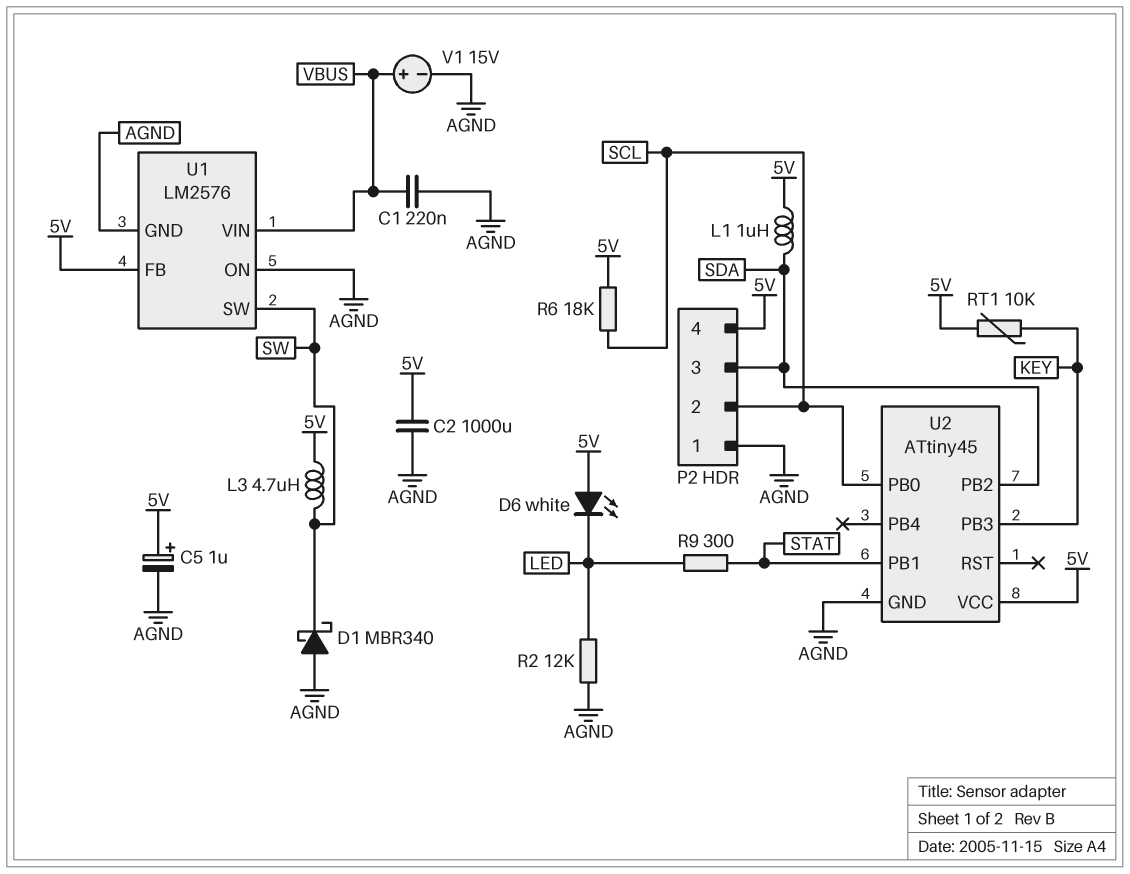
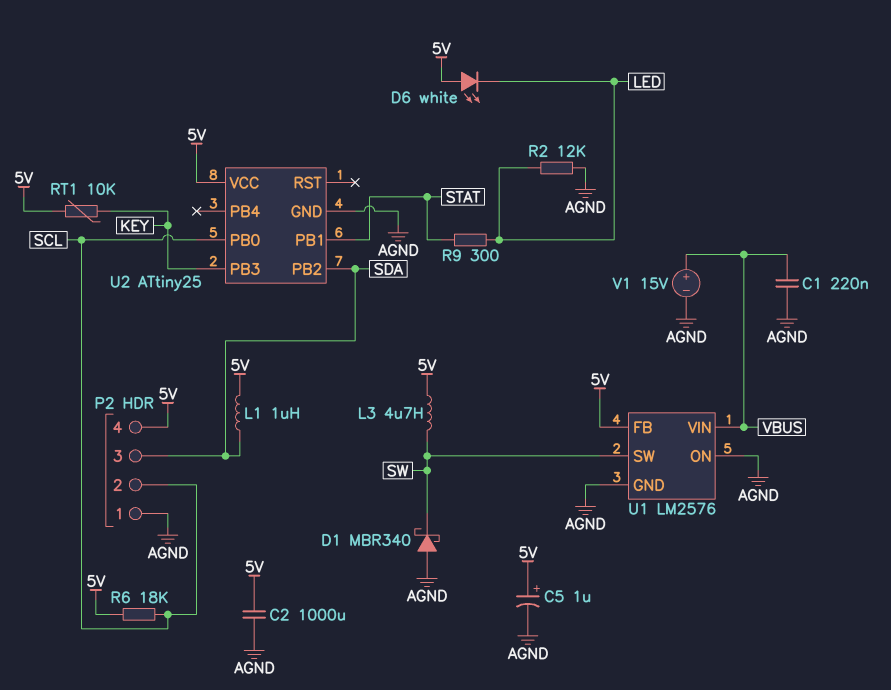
U2: ATtiny45 -> ATtiny25

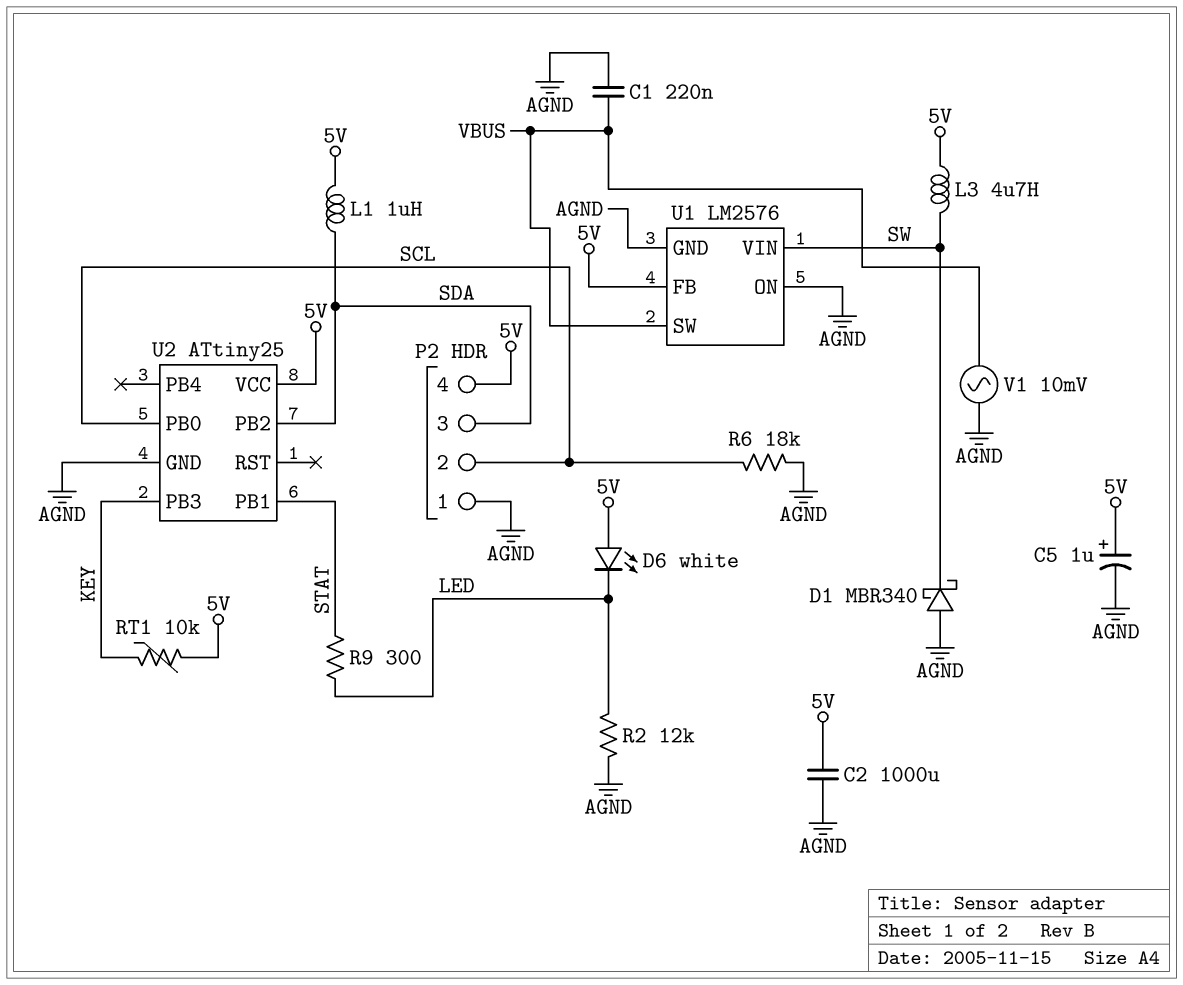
R6: 18k (5V, SCL) -> 18k (AGND, SCL)
U1 pin SW: SW -> VBUS
U1 pin VIN: VBUS -> SW
V1: 15V (plus VBUS, minus AGND) -> AC 10mV (AGND, VBUS)

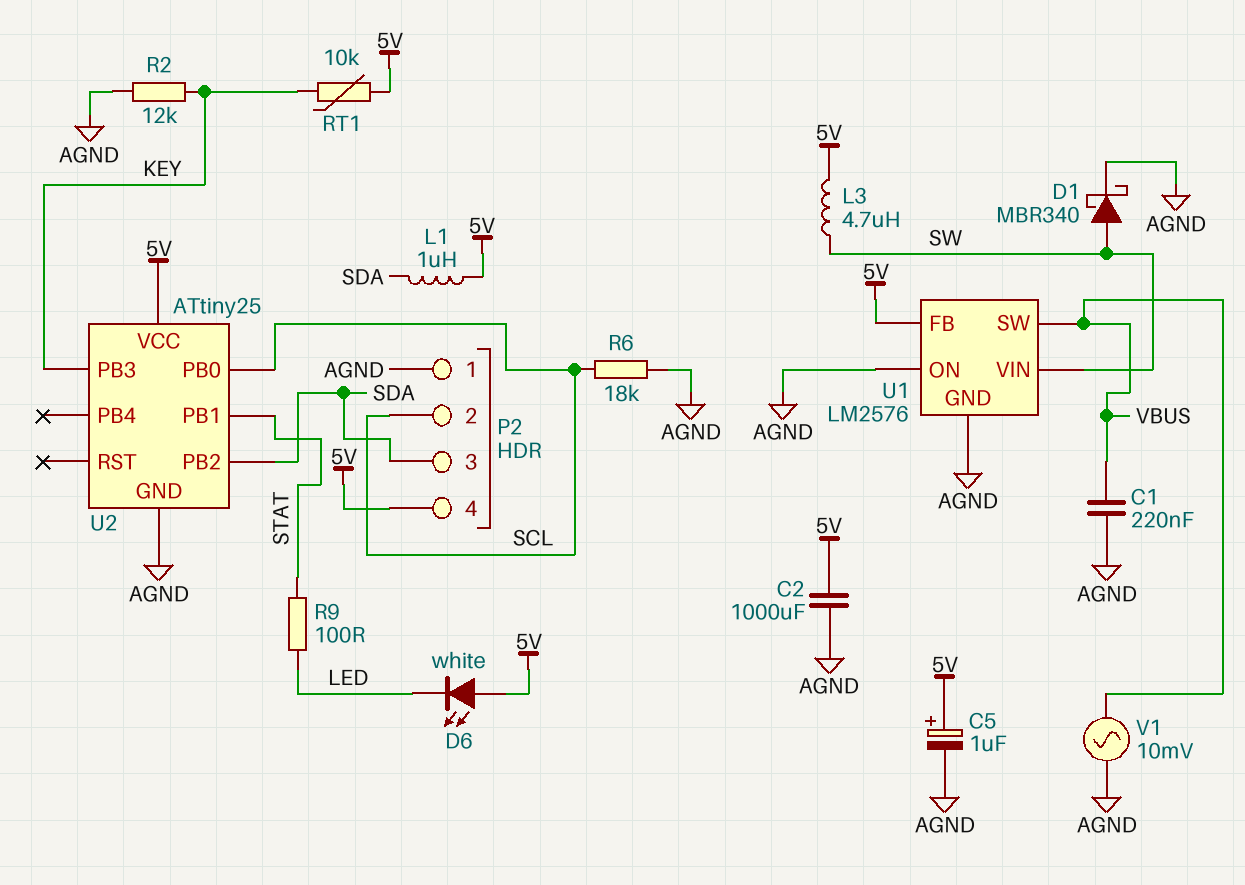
D1: schottky MBR340 (A AGND, K SW) -> schottky MBR340 (A SW, K AGND)
R2: 12k (AGND, LED) -> 12k (AGND, KEY)
R9: 300 (LED, STAT) -> 100 (LED, STAT)

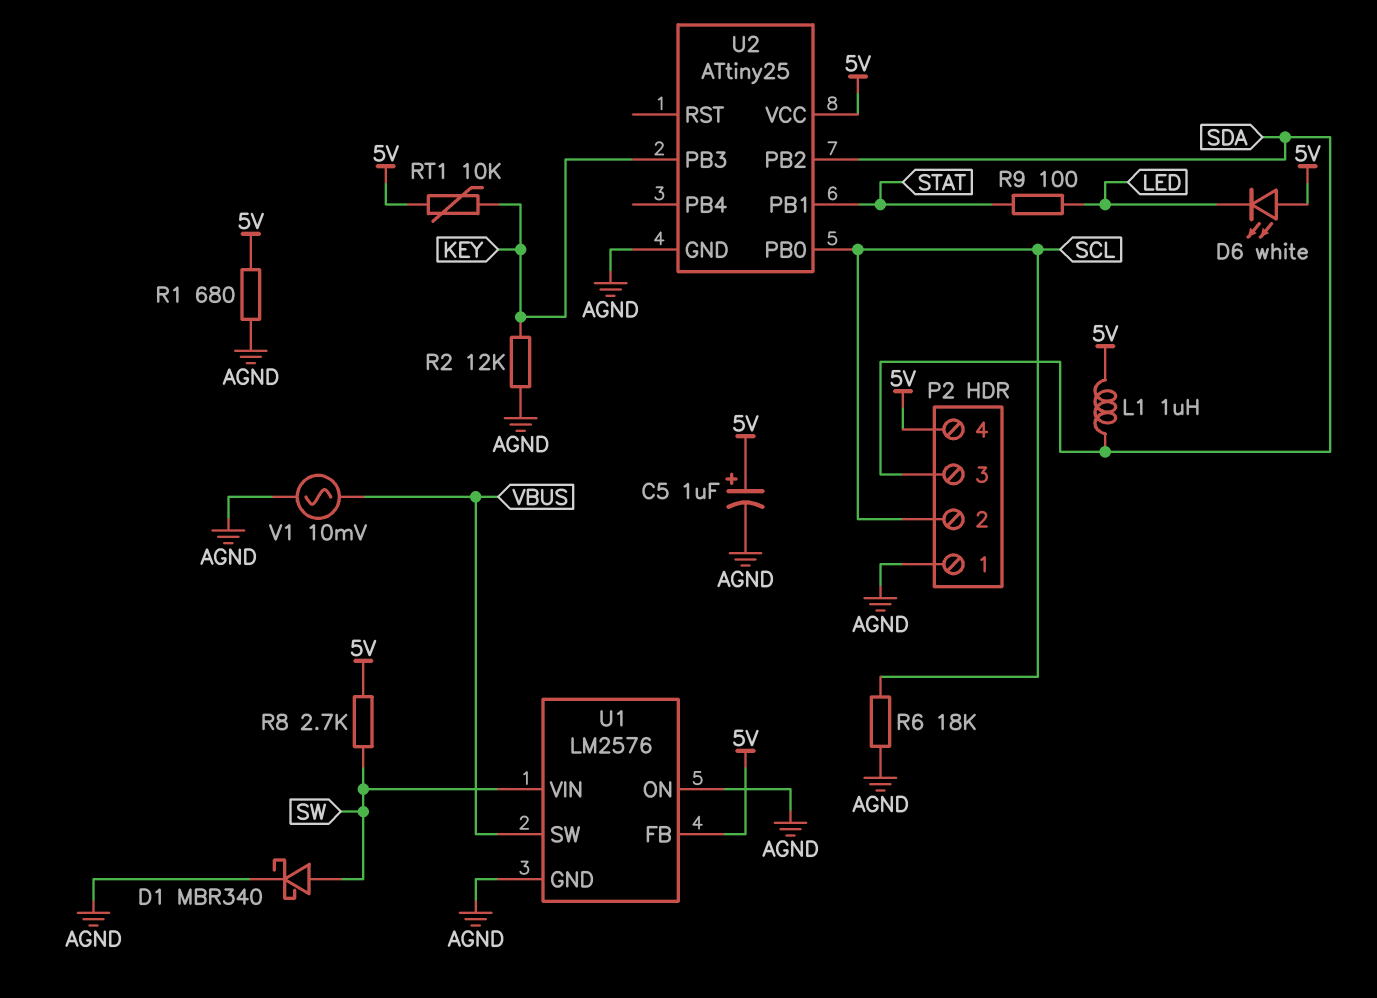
C1: 220nF (AGND, VBUS) -> none
C2: 1000uF (5V, AGND) -> none
L3: 4.7uH (5V, SW) -> none
R1: none -> 680 (5V, AGND)
R8: none -> 2.7k (5V, SW)

